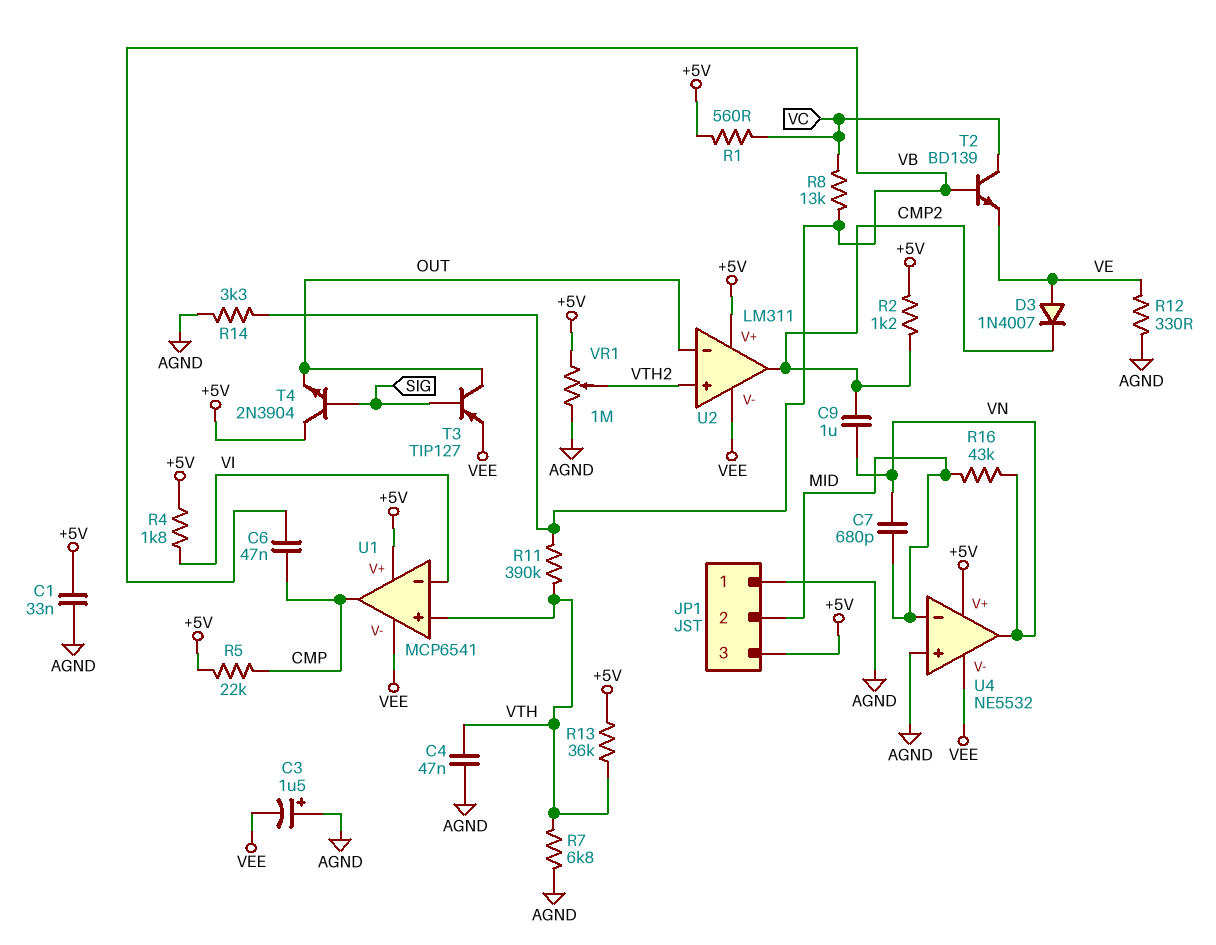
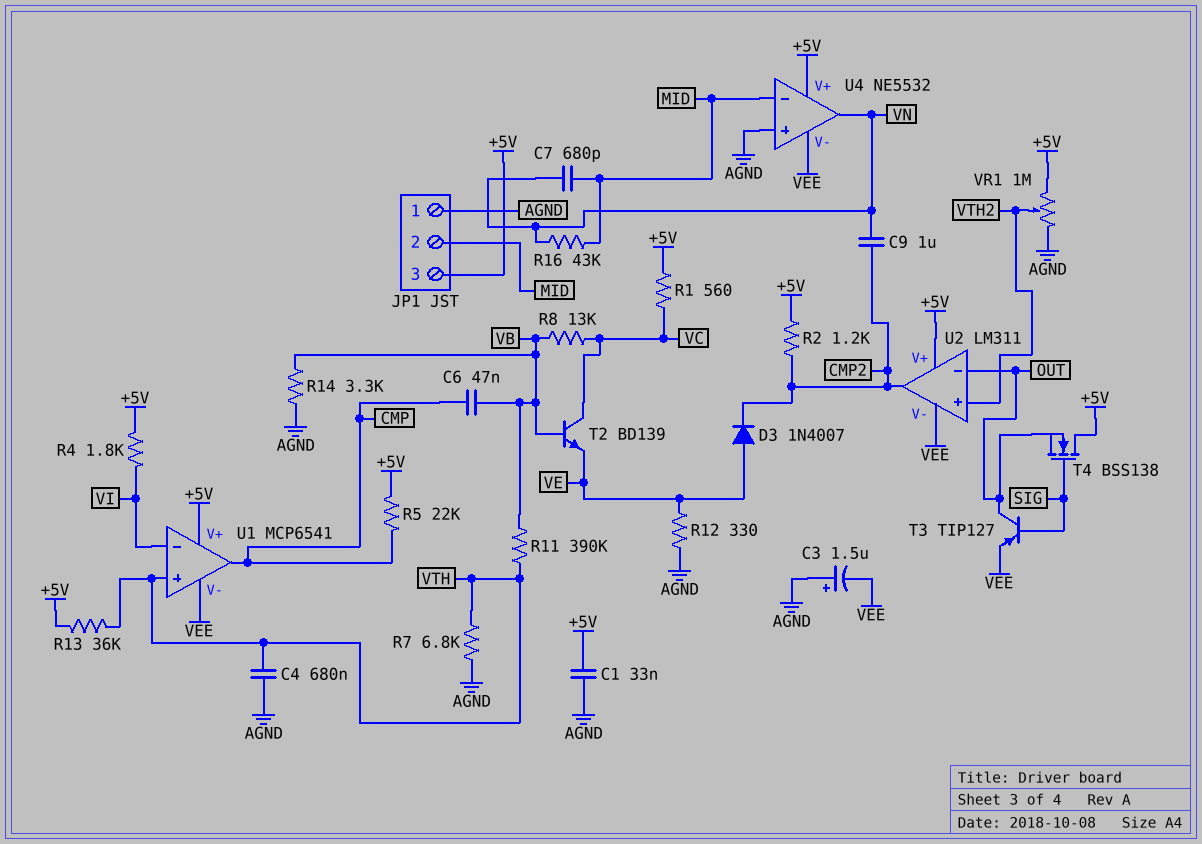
C4: 47nF (AGND, VTH) -> 680nF (AGND, VTH)
T4: NPN 2N3904 (B SIG, C +5V, E OUT) -> NMOS BSS138 (G SIG, D +5V, S OUT)

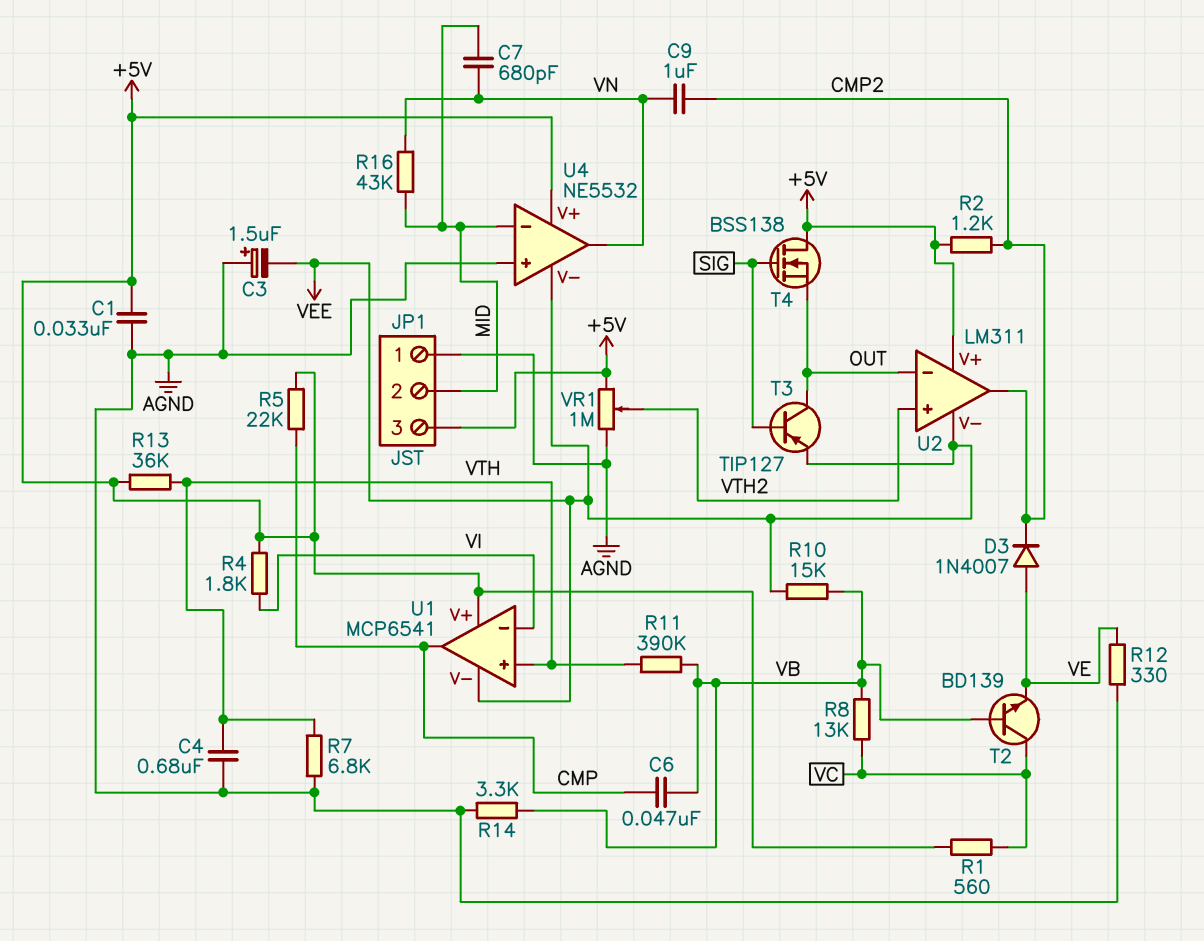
R10: none -> 15k (VB, VEE)

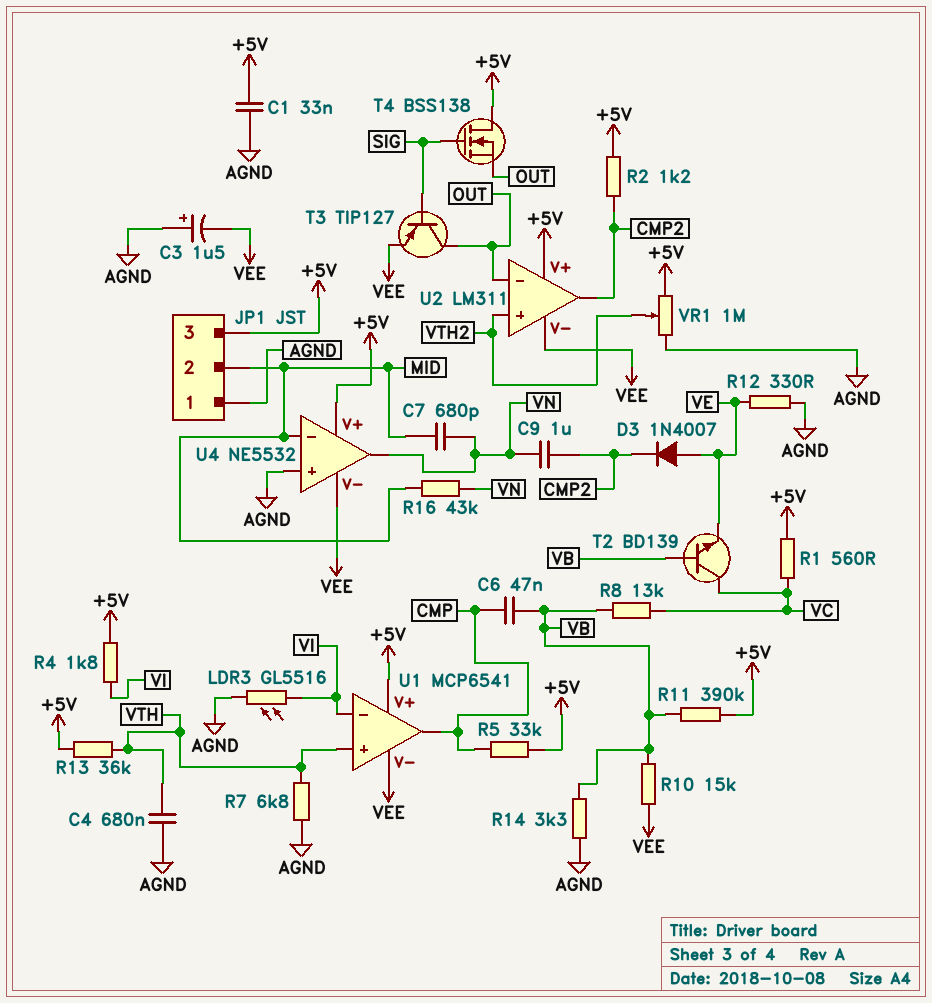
LDR3: none -> GL5516 (AGND, VI)
R5: 22k (+5V, CMP) -> 33k (+5V, CMP)
R11: 390k (VB, VTH) -> 390k (+5V, VB)

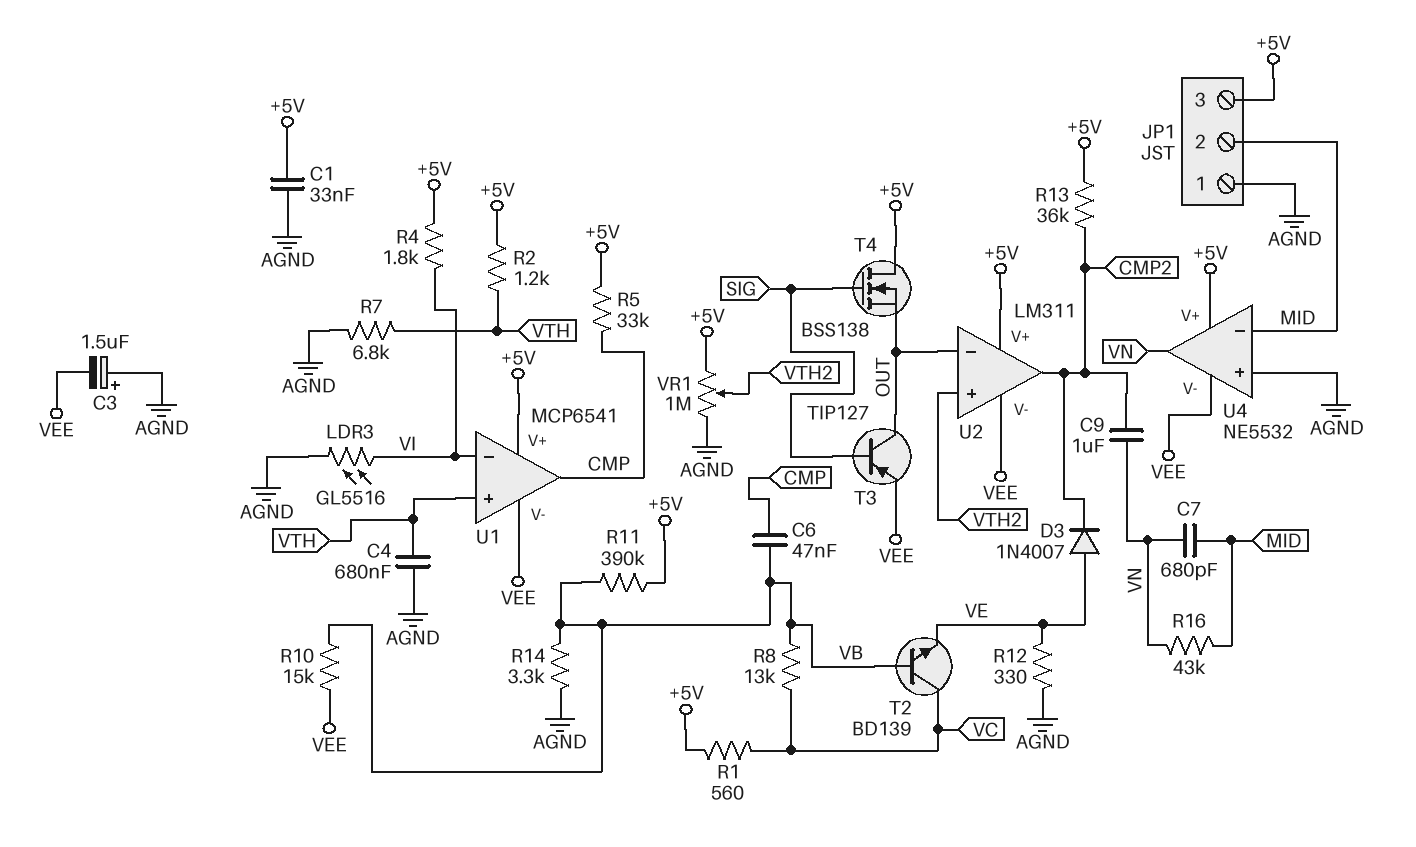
R2: 1.2k (+5V, CMP2) -> 1.2k (+5V, VTH)
R13: 36k (+5V, VTH) -> 36k (+5V, CMP2)

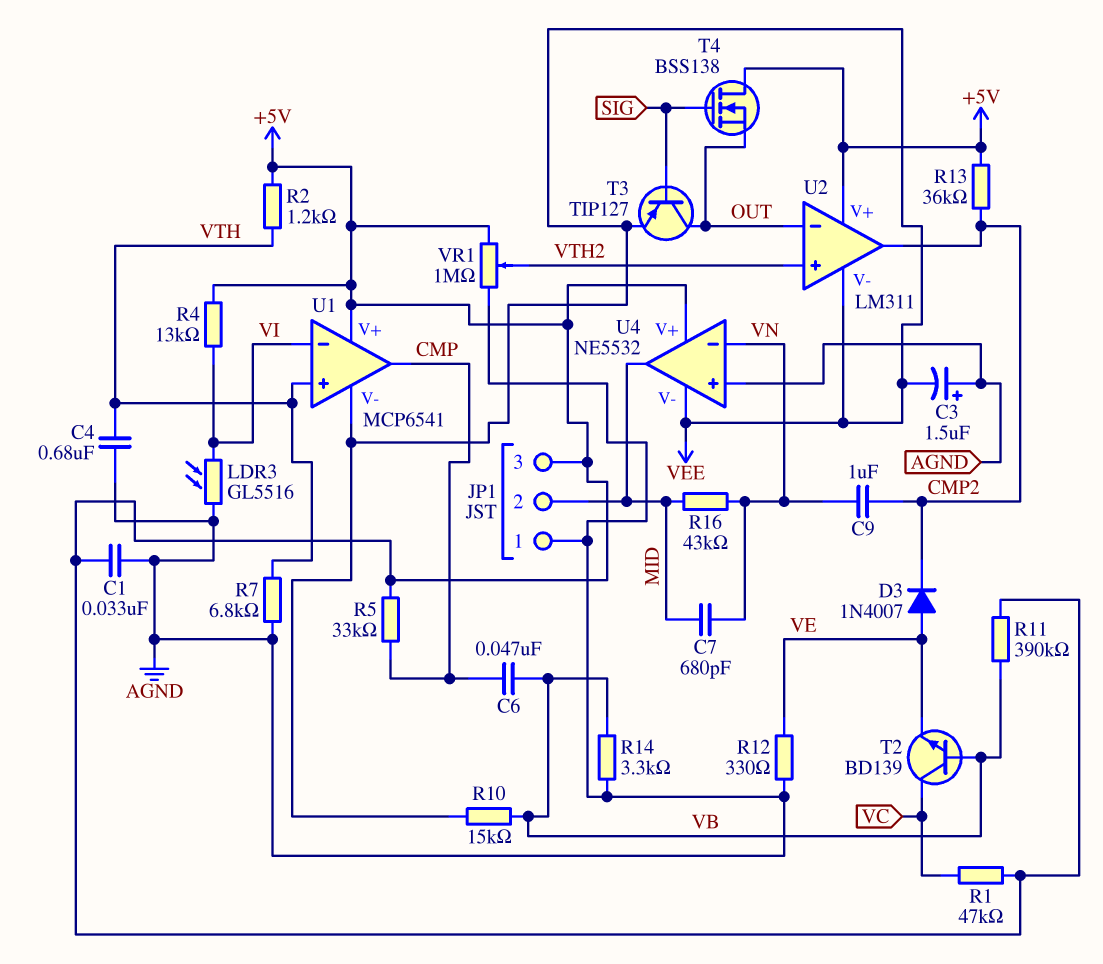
R1: 560 (+5V, VC) -> 47k (+5V, VC)
R4: 1.8k (+5V, VI) -> 13k (+5V, VI)
R8: 13k (VB, VC) -> none
U4 pin in-: MID -> VN
U4 pin out: VN -> MID

